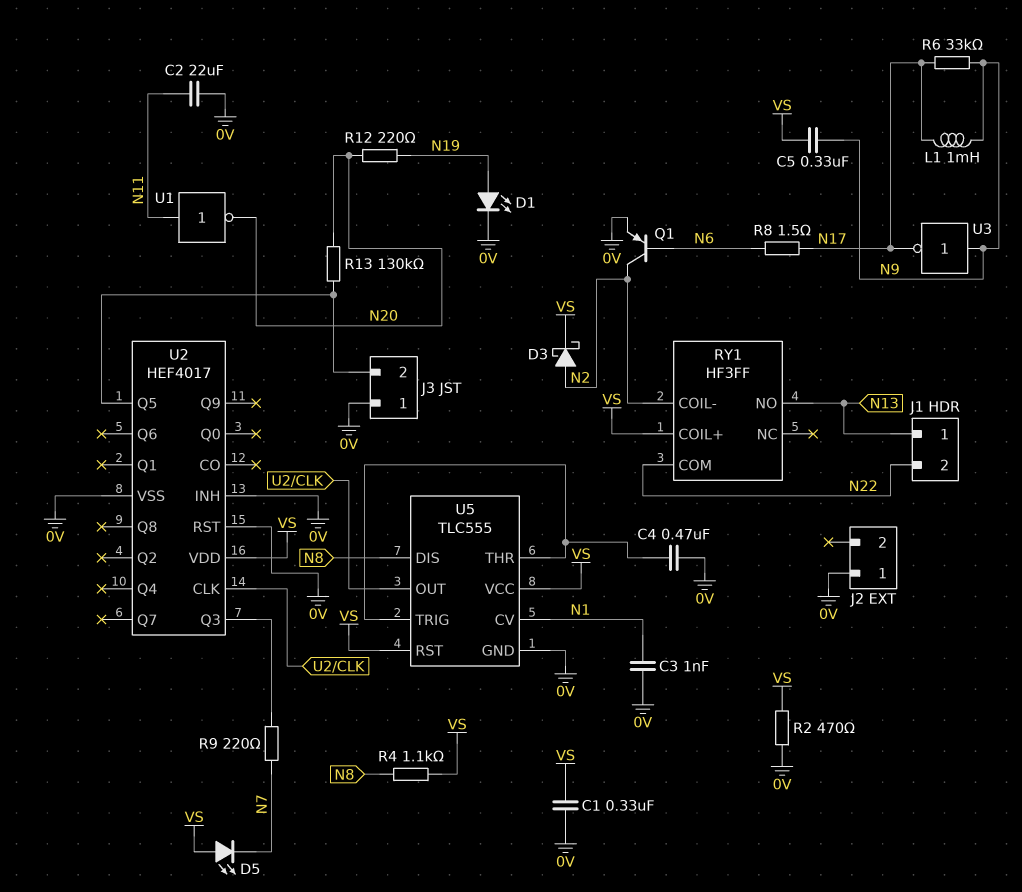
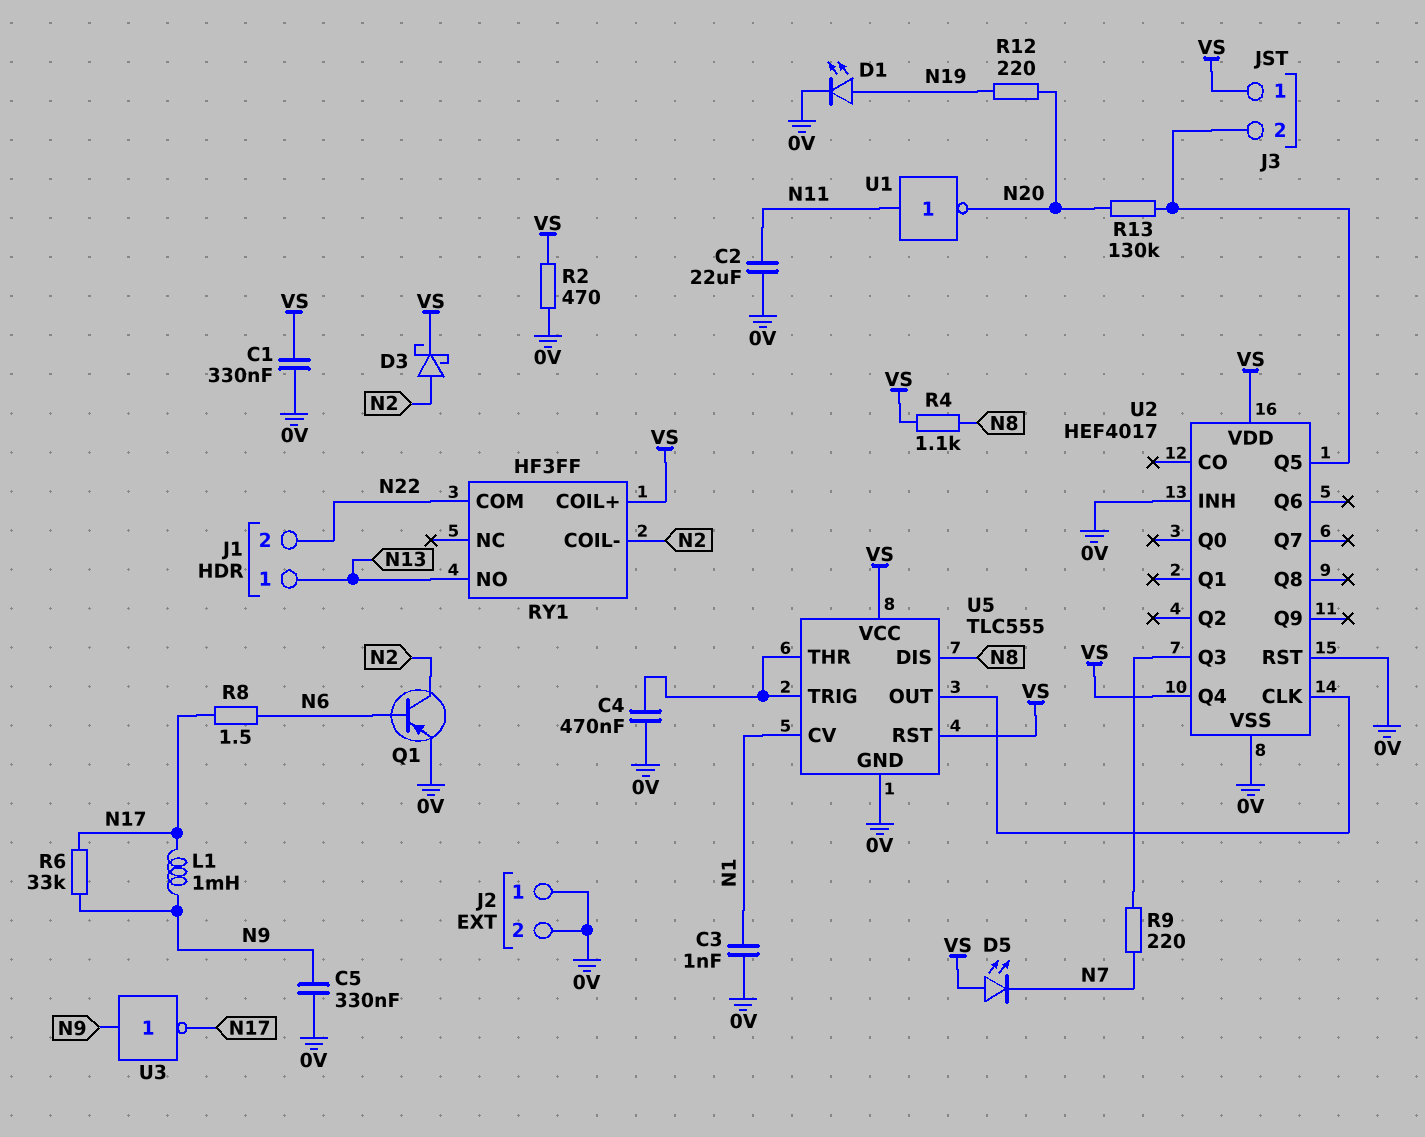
C5: 330nF (N9, VS) -> 330nF (0V, N9)
J2 pin 2: none -> 0V
J3 pin 1: 0V -> VS
U2 pin Q4: none -> VS

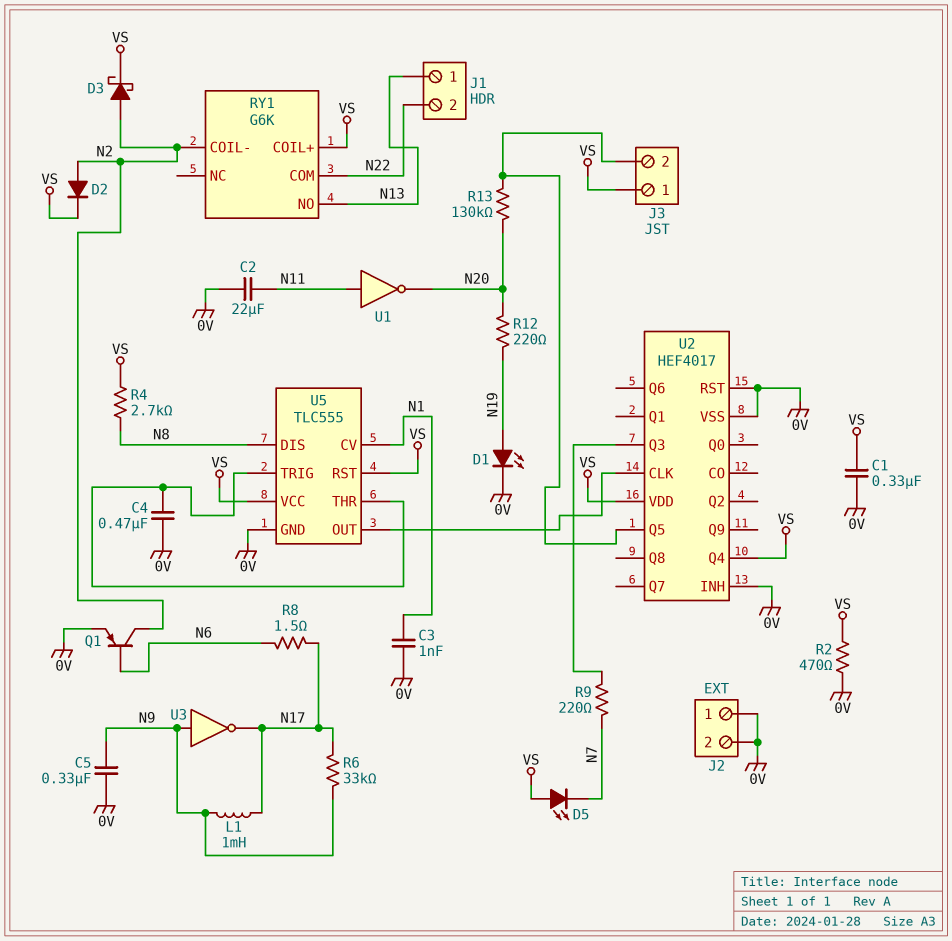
D2: none -> diode (A N2, K VS)
R4: 1.1k (N8, VS) -> 2.7k (N8, VS)
RY1: HF3FF -> G6K

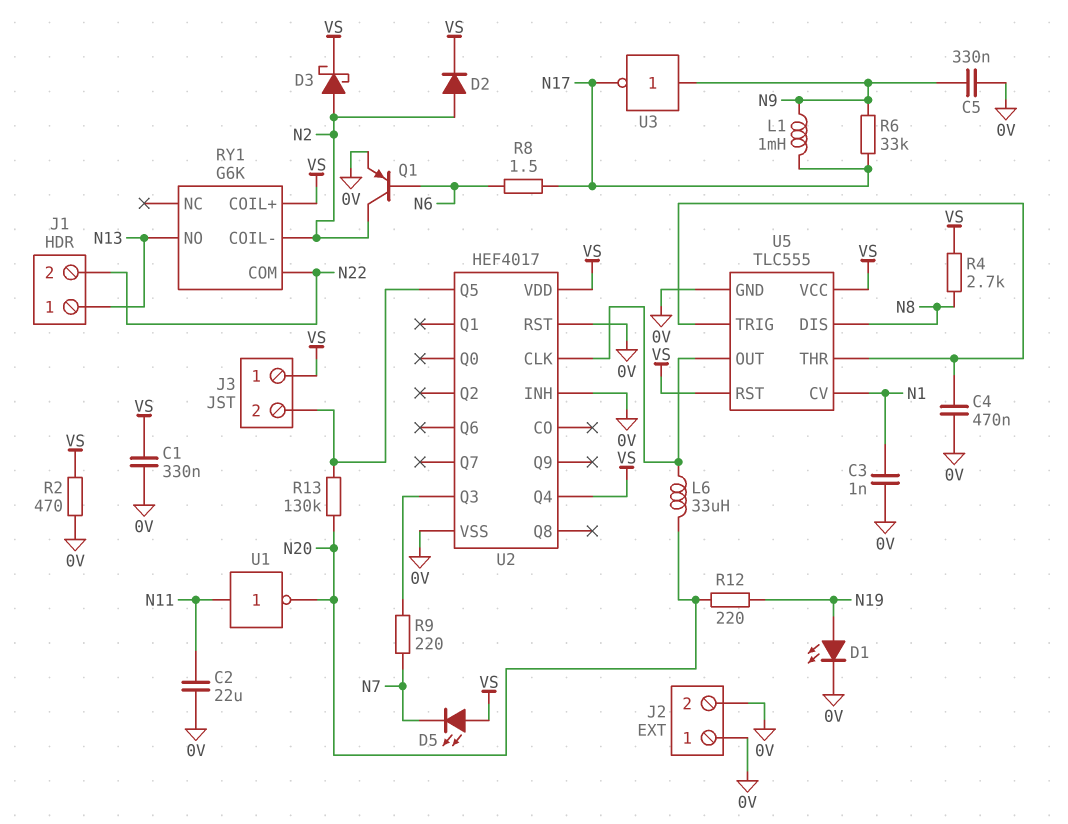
L6: none -> 33uH (N20, U2/CLK)

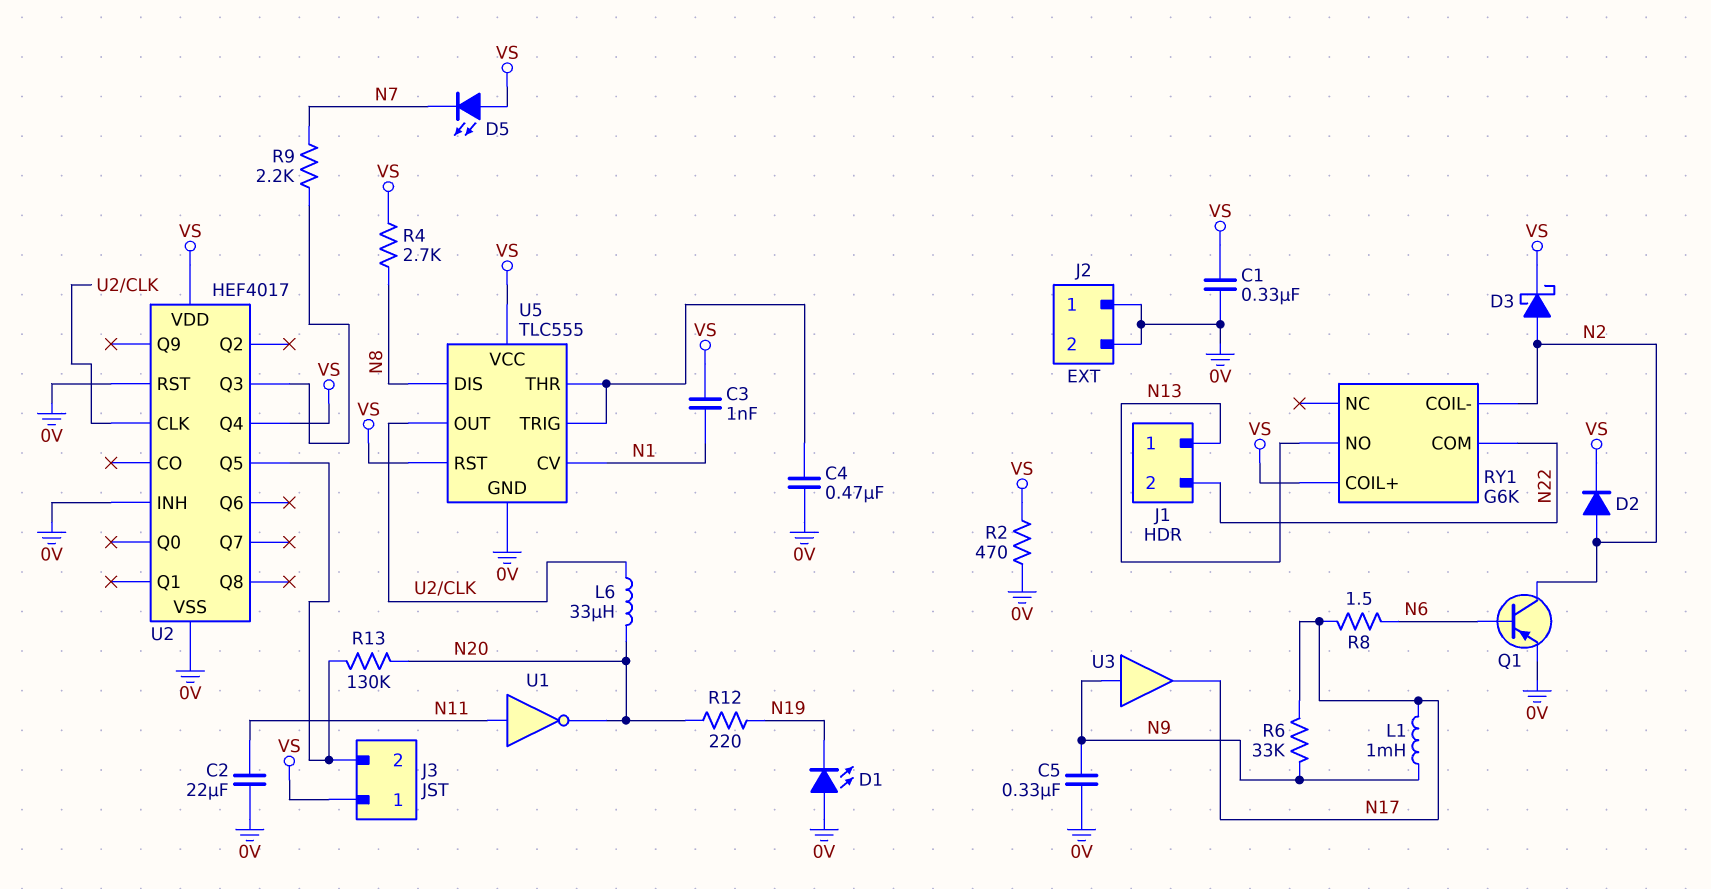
C3: 1nF (0V, N1) -> 1nF (N1, VS)
D1: LED (A N19, K 0V) -> LED (A 0V, K N19)
R9: 220 (N7, U2/Q3) -> 2.2k (N7, U2/Q3)
U3: NOT (in N9, out N17) -> buffer (in N9, out N17)

